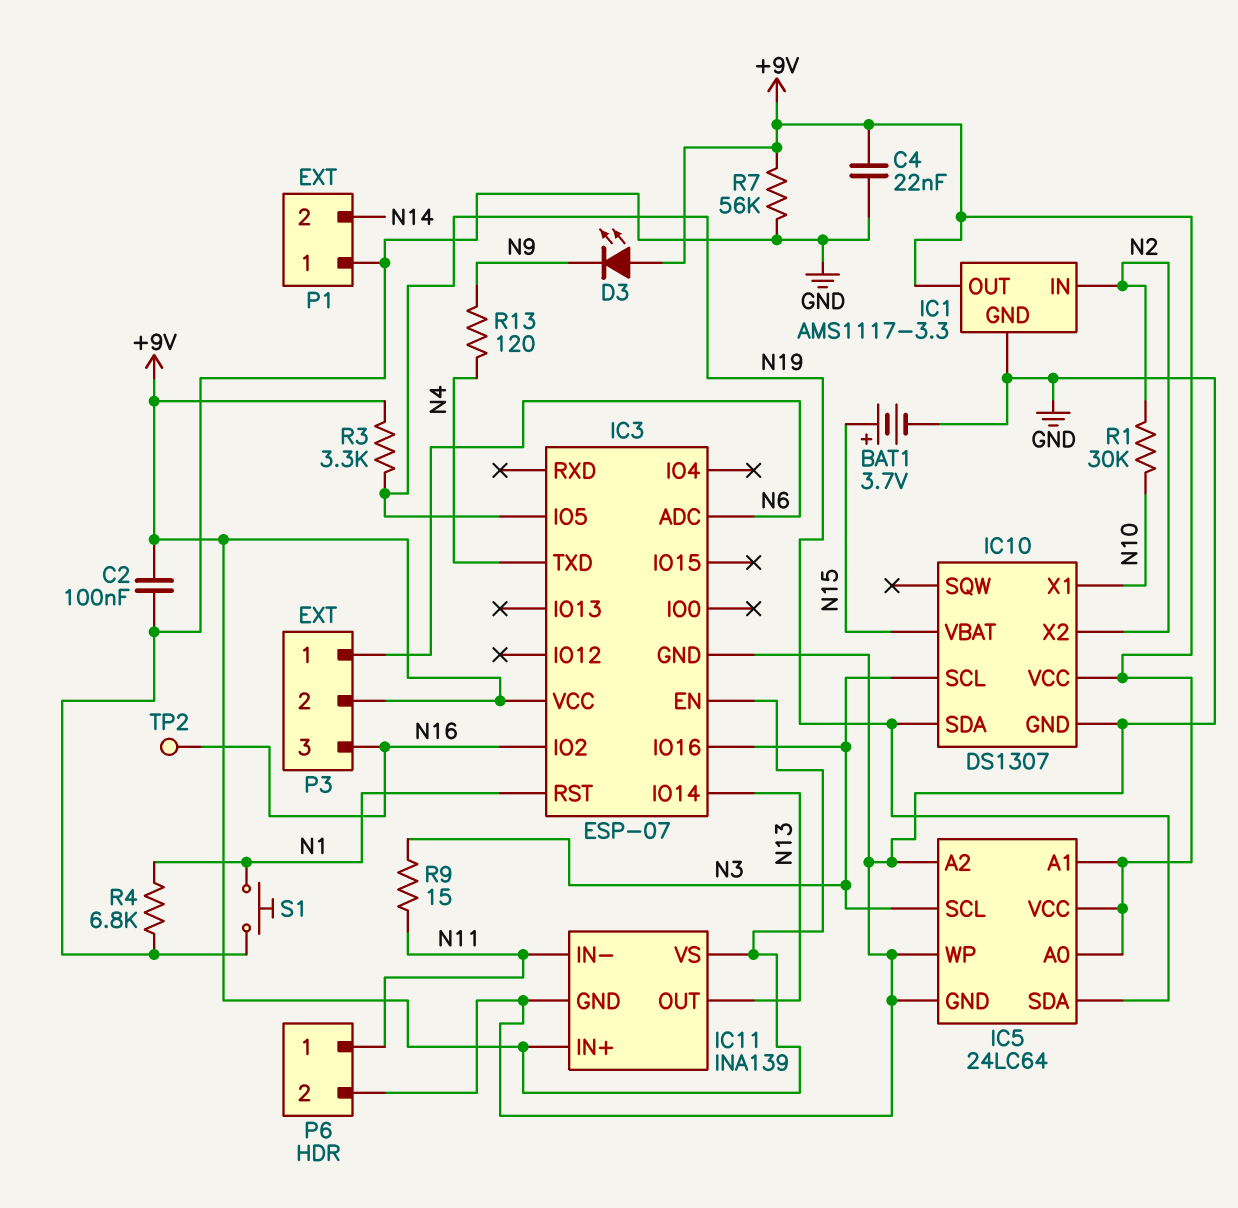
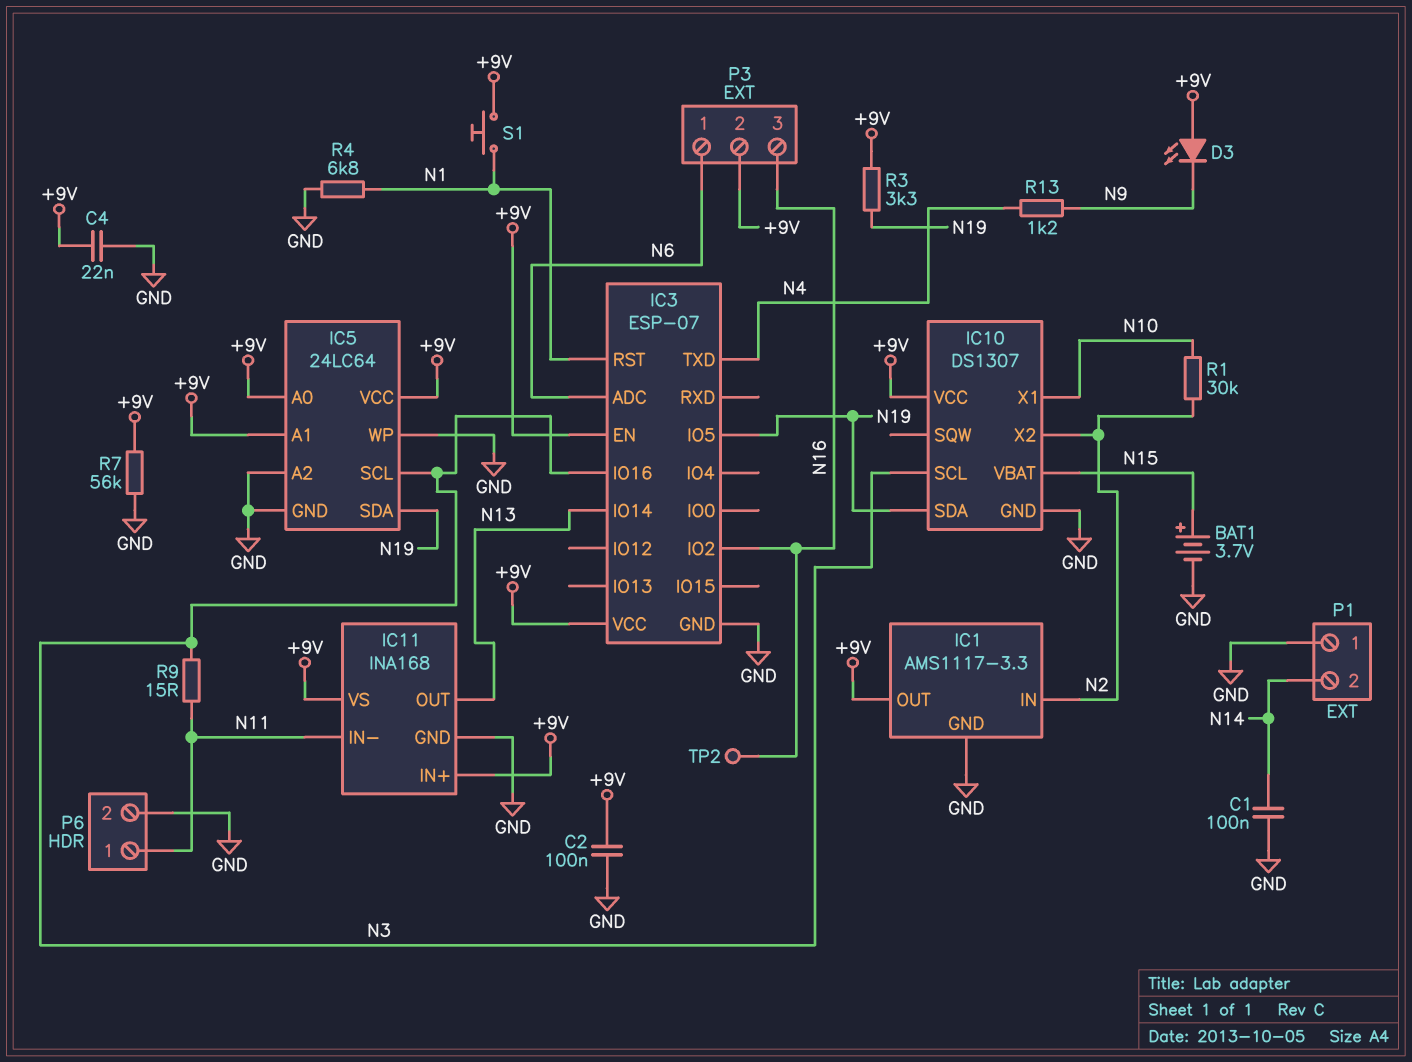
C1: none -> 100nF (GND, N14)
IC11: INA139 -> INA168
R13: 120 (N4, N9) -> 1.2k (N4, N9)
S1: button (GND, N1) -> button (+9V, N1)

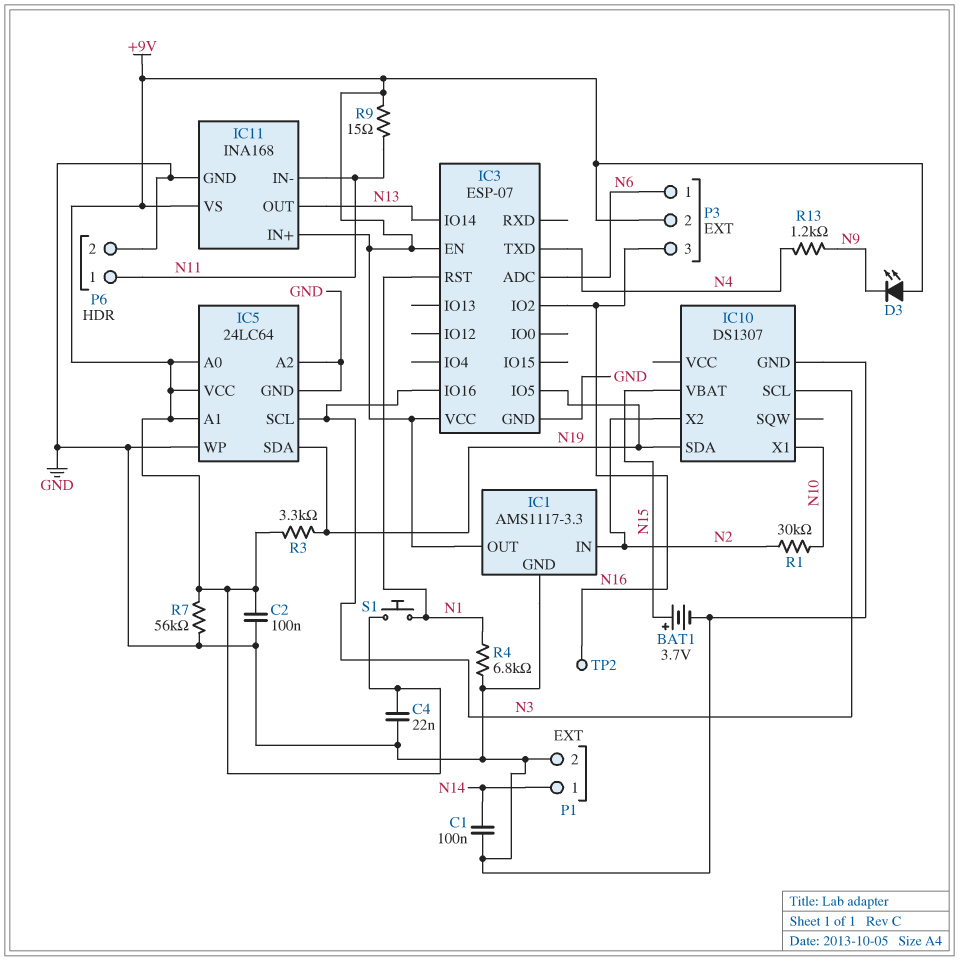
IC10 pin VCC: +9V -> none
P1 pin 1: GND -> N14
P1 pin 2: N14 -> GND
R9: 15 (N3, N11) -> 15 (+9V, N11)

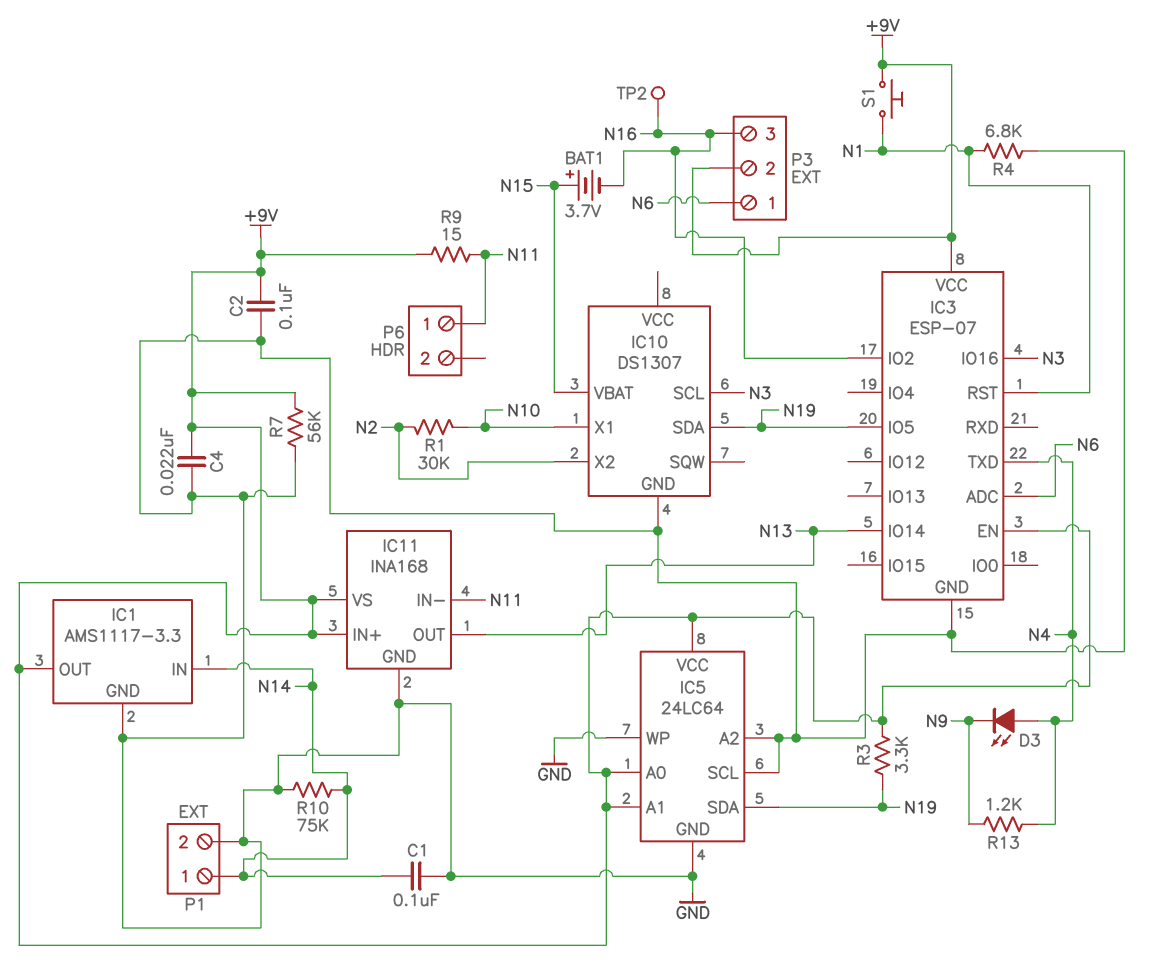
BAT1: 3.7V (plus N15, minus GND) -> 3.7V (plus N15, minus N16)
D3: LED (A +9V, K N9) -> LED (A N4, K N9)
IC1 pin IN: N2 -> N14
IC5 pin SCL: N3 -> GND
P6 pin 2: GND -> none
R10: none -> 75k (GND, N14)

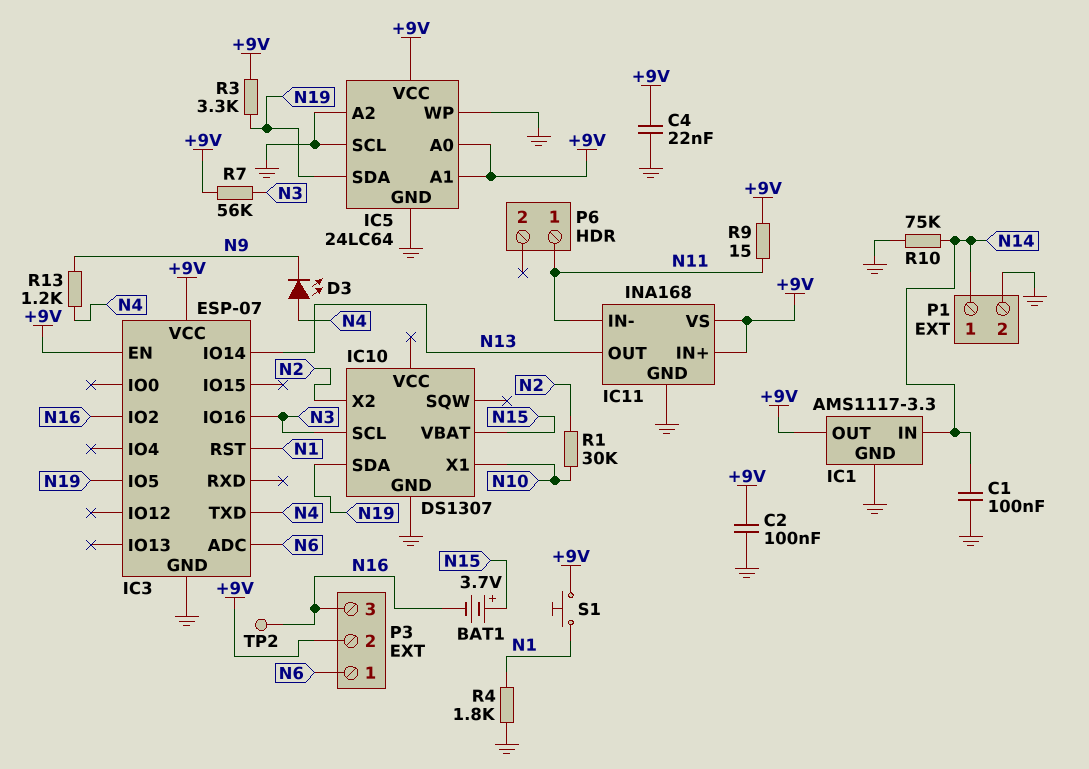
R4: 6.8k (GND, N1) -> 1.8k (GND, N1)
R7: 56k (+9V, GND) -> 56k (+9V, N3)

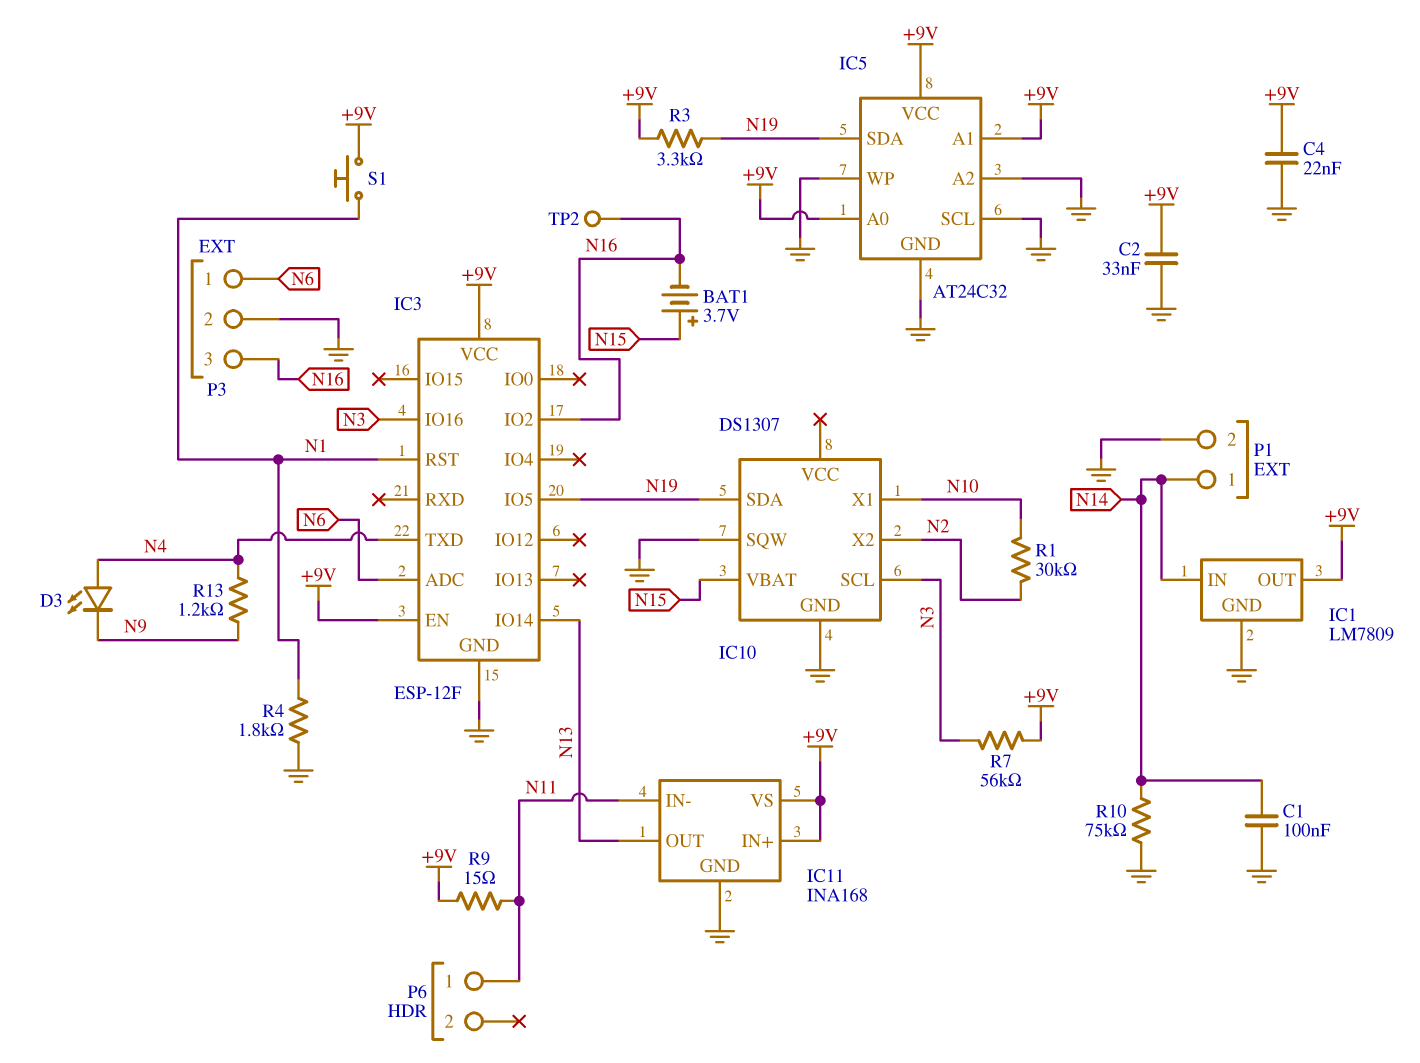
C2: 100nF (+9V, GND) -> 33nF (+9V, GND)
IC1: AMS1117-3.3 -> LM7809
IC3: ESP-07 -> ESP-12F
IC5: 24LC64 -> AT24C32
IC10 pin SQW: none -> GND
P3 pin 2: +9V -> GND

